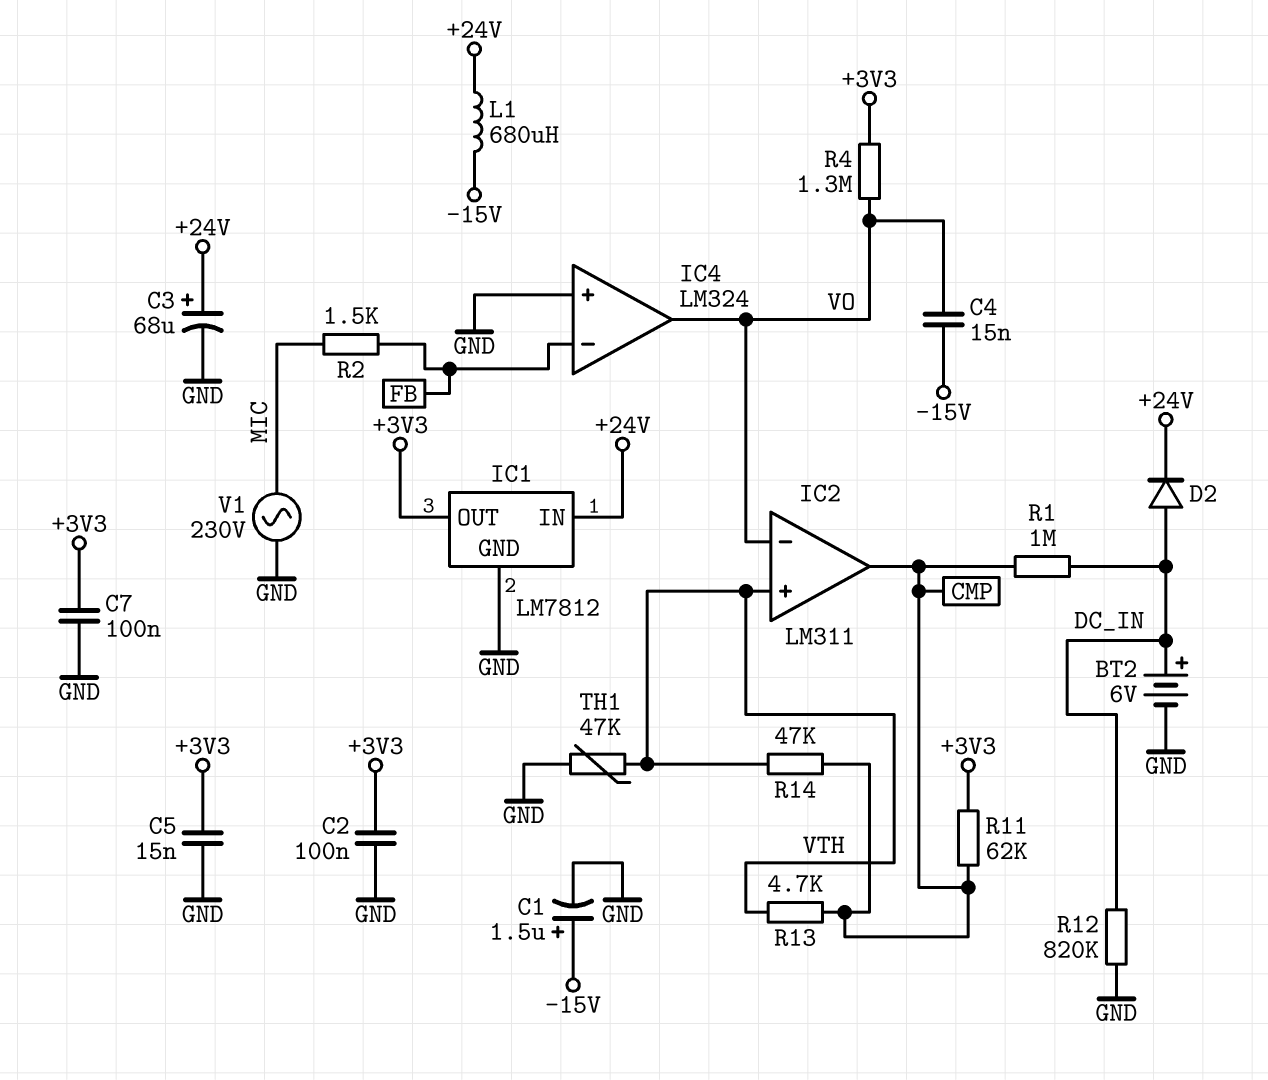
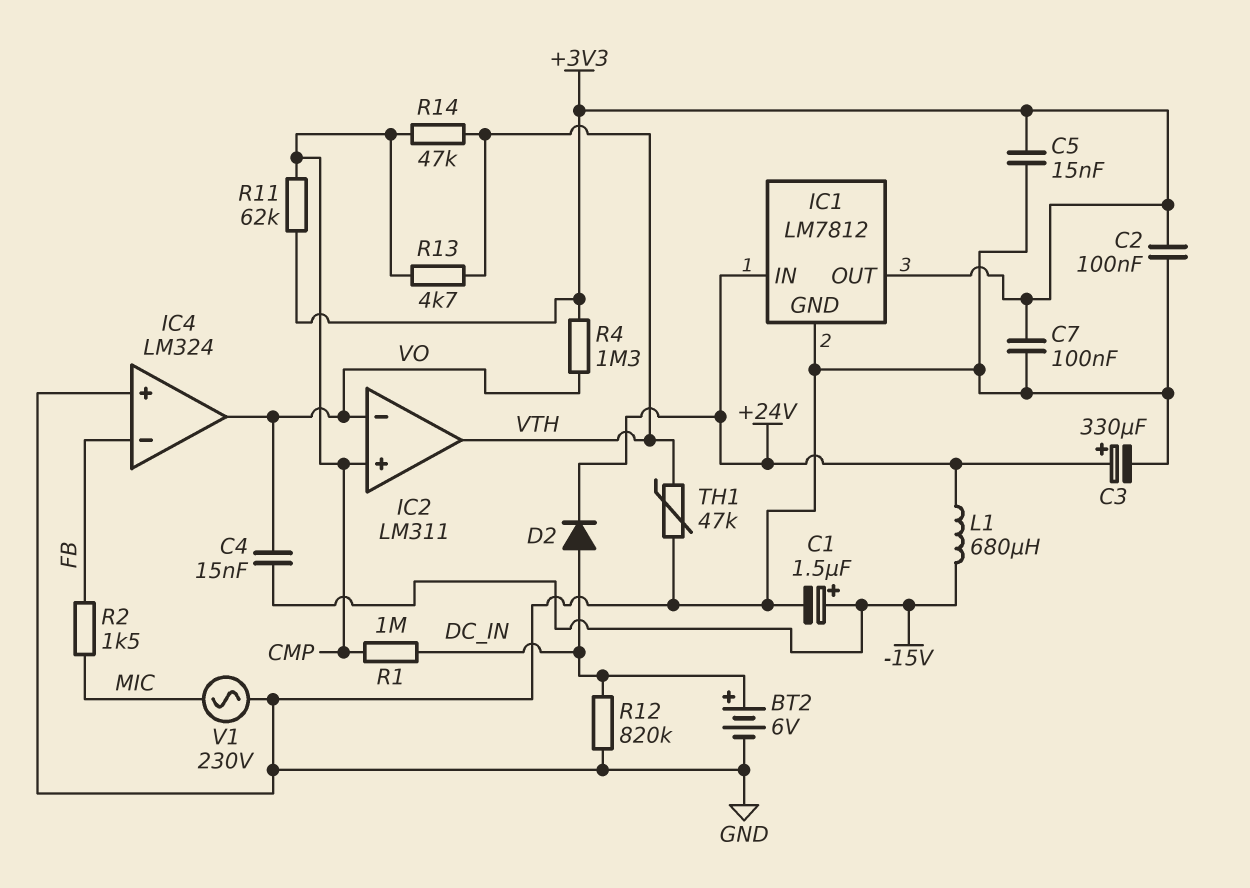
C3: 68uF (plus +24V, minus GND) -> 330uF (plus +24V, minus GND)
IC2 pin in+: VTH -> CMP
IC2 pin out: CMP -> VTH

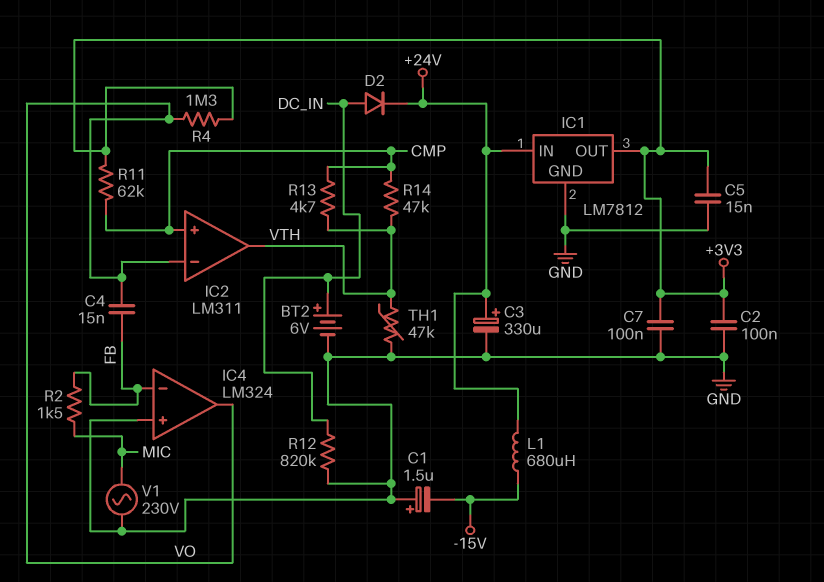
C1: 1.5uF (plus -15V, minus GND) -> 1.5uF (plus GND, minus -15V)
C4: 15nF (-15V, VO) -> 15nF (FB, VO)
R1: 1M (CMP, DC_IN) -> none

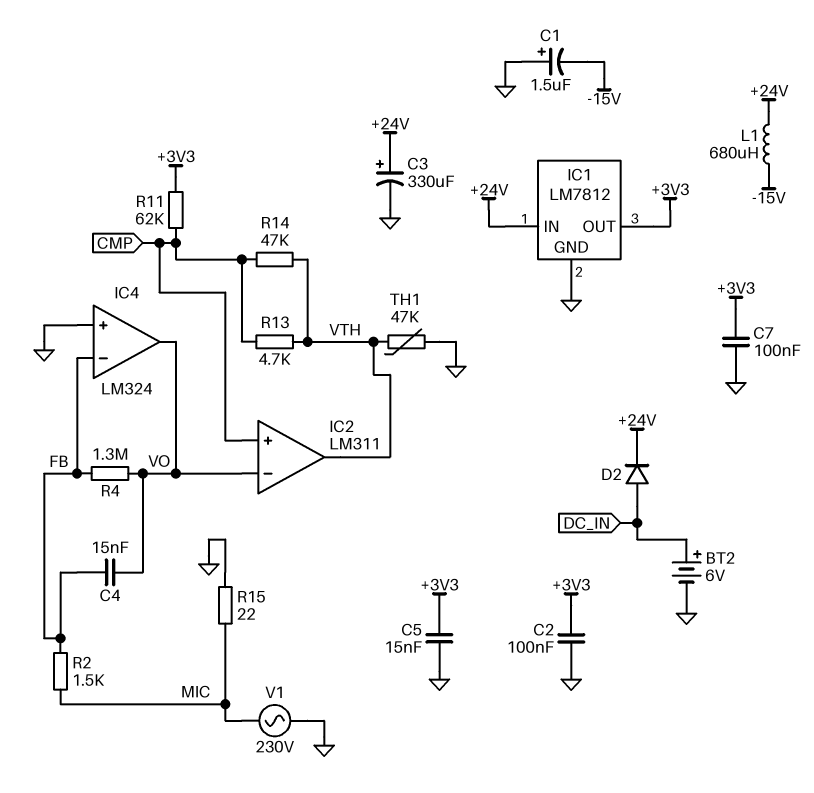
R4: 1.3M (+3V3, VO) -> 1.3M (FB, VO)
R12: 820k (DC_IN, GND) -> none
R15: none -> 22 (GND, MIC)

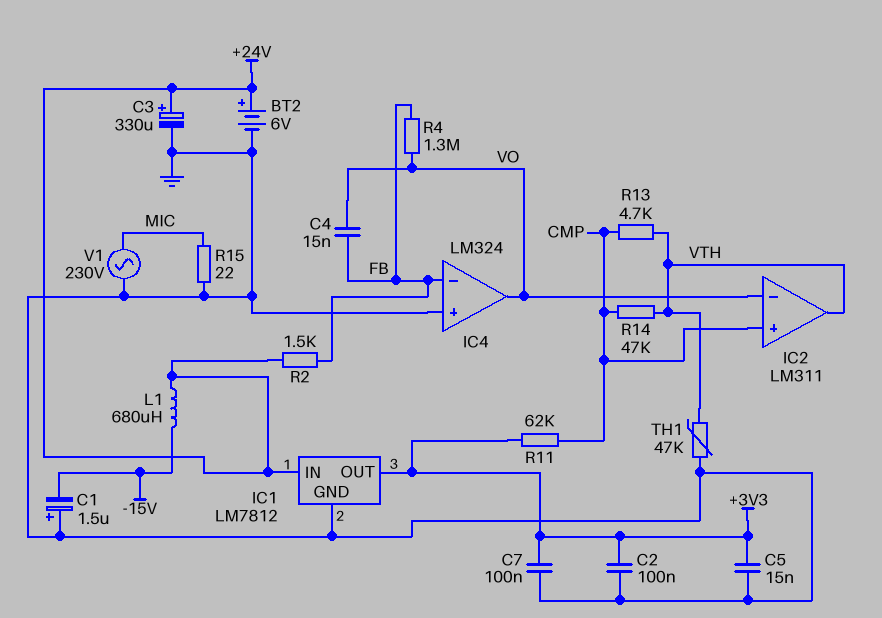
BT2: 6V (plus DC_IN, minus GND) -> 6V (plus +24V, minus GND)
D2: diode (A DC_IN, K +24V) -> none
R2: 1.5k (FB, MIC) -> 1.5k (+24V, FB)

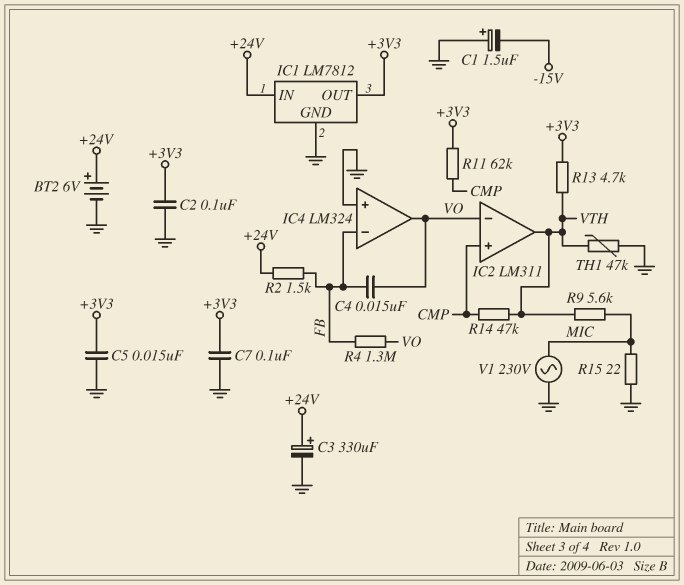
L1: 680uH (+24V, -15V) -> none
R9: none -> 5.6k (MIC, VTH)
R13: 4.7k (CMP, VTH) -> 4.7k (+3V3, VTH)

